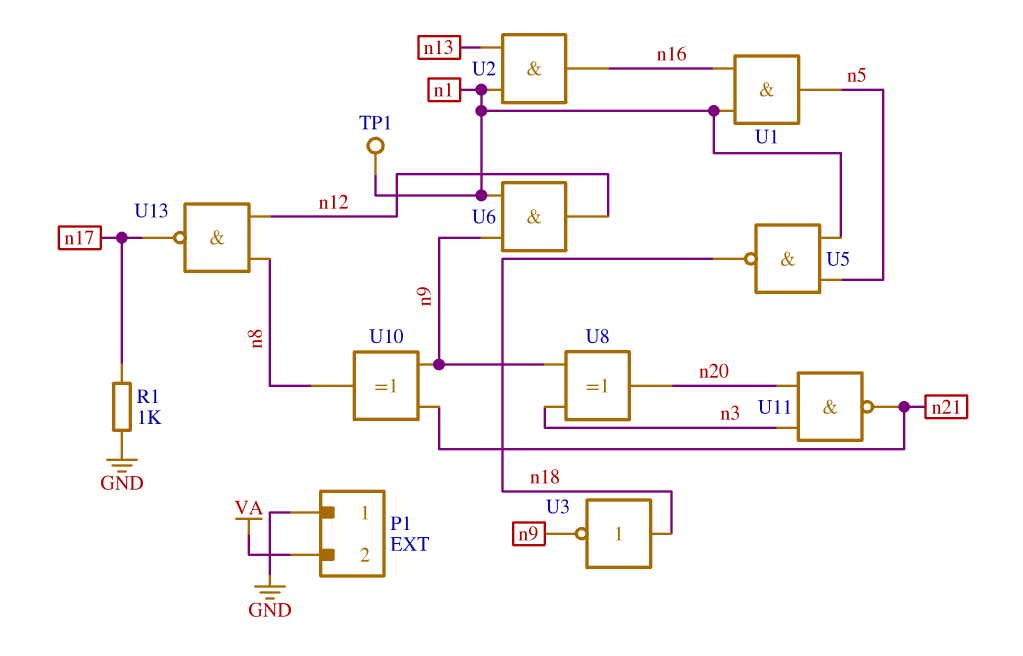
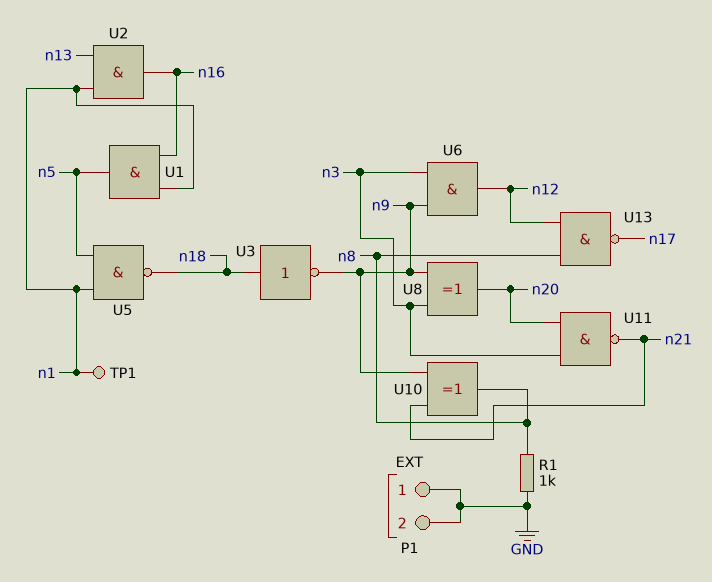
P1 pin 2: VA -> GND
R1: 1k (GND, n17) -> 1k (GND, n8)
U6: AND (in n1, in n9, out n12) -> AND (in n3, in n9, out n12)

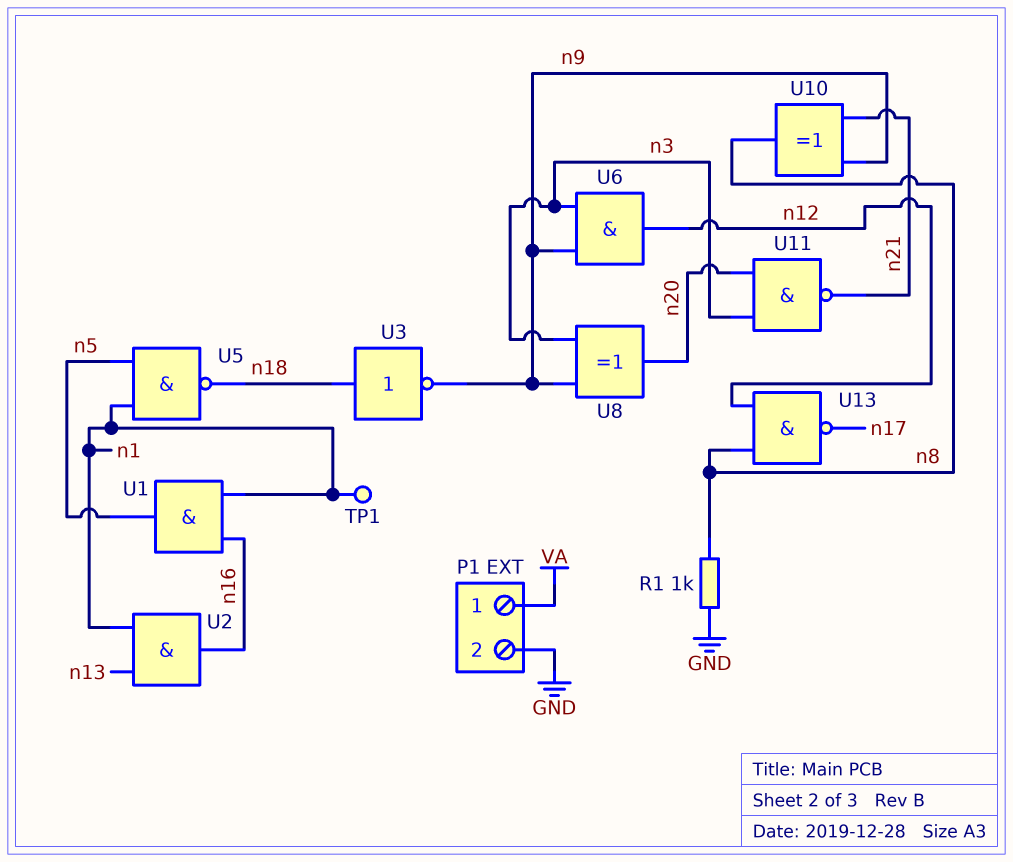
P1 pin 1: GND -> VA

